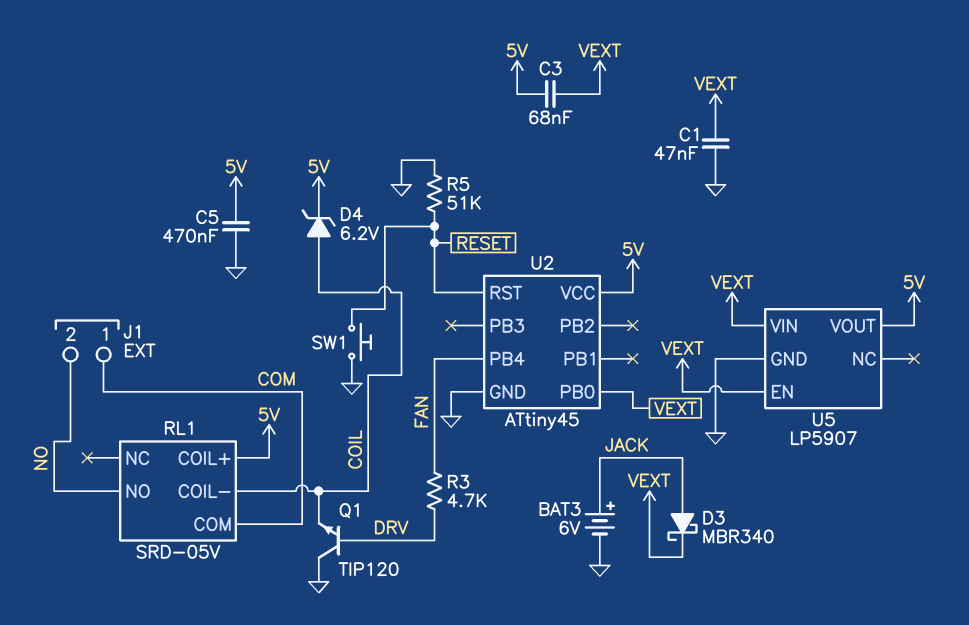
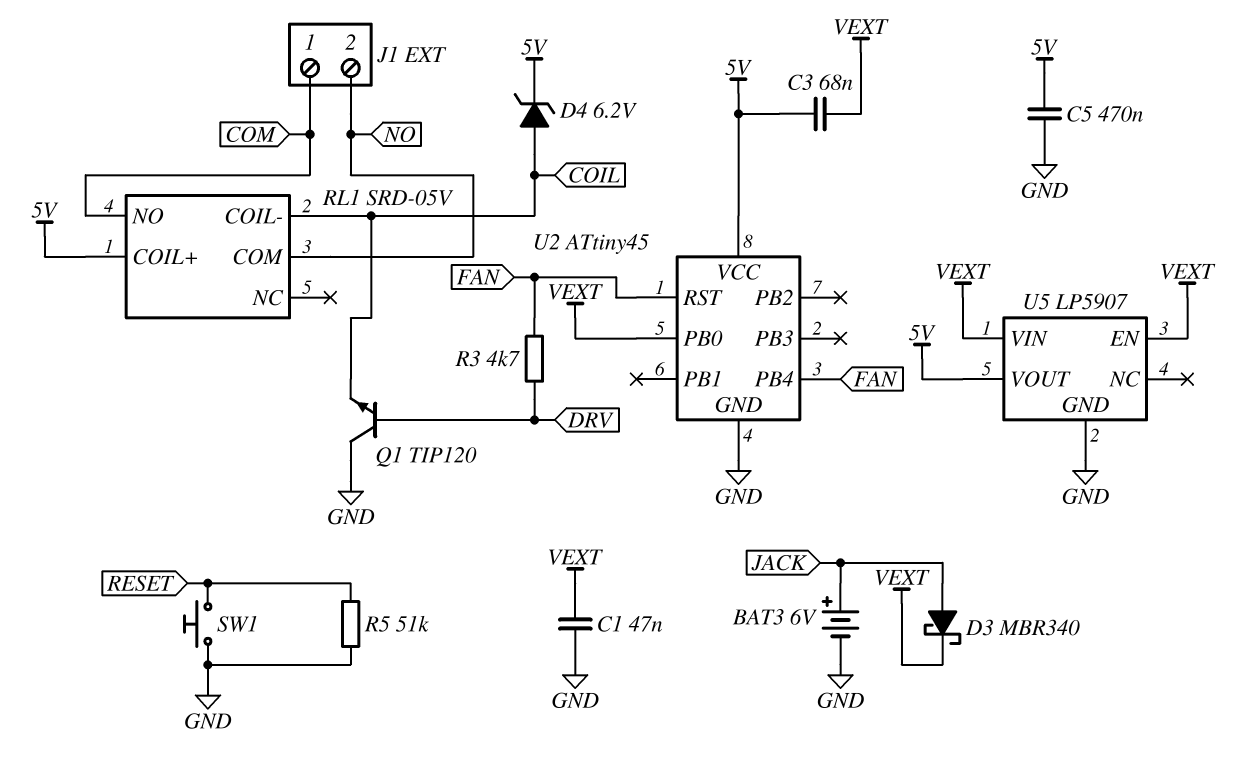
RL1 pin COM: COM -> NO
RL1 pin NO: NO -> COM
U2 pin RST: RESET -> FAN

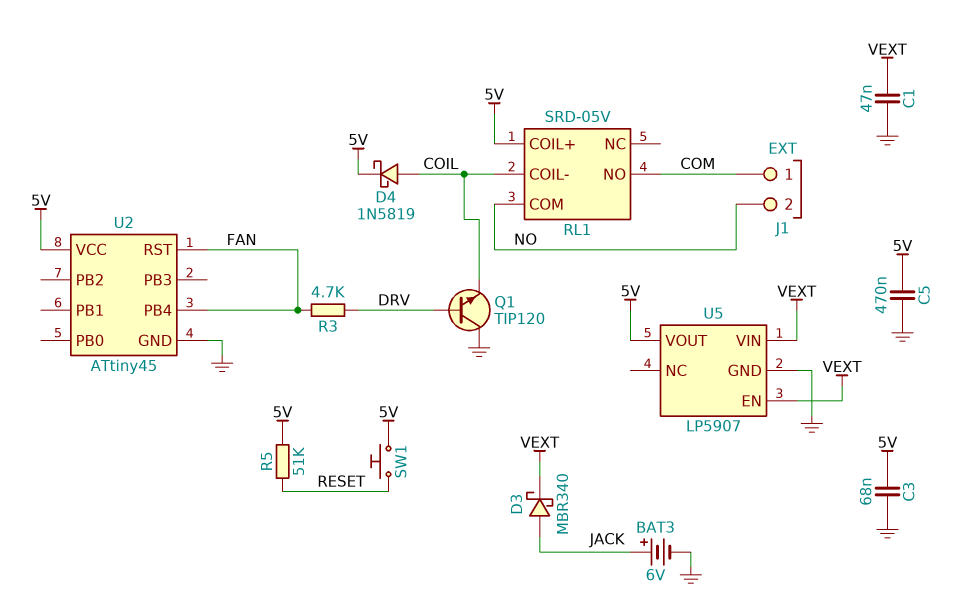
C3: 68nF (5V, VEXT) -> 68nF (5V, GND)
D4: zener 6.2V (A COIL, K 5V) -> schottky 1N5819 (A COIL, K 5V)
R5: 51k (GND, RESET) -> 51k (5V, RESET)
SW1: button (GND, RESET) -> button (5V, RESET)
U2 pin PB0: VEXT -> none

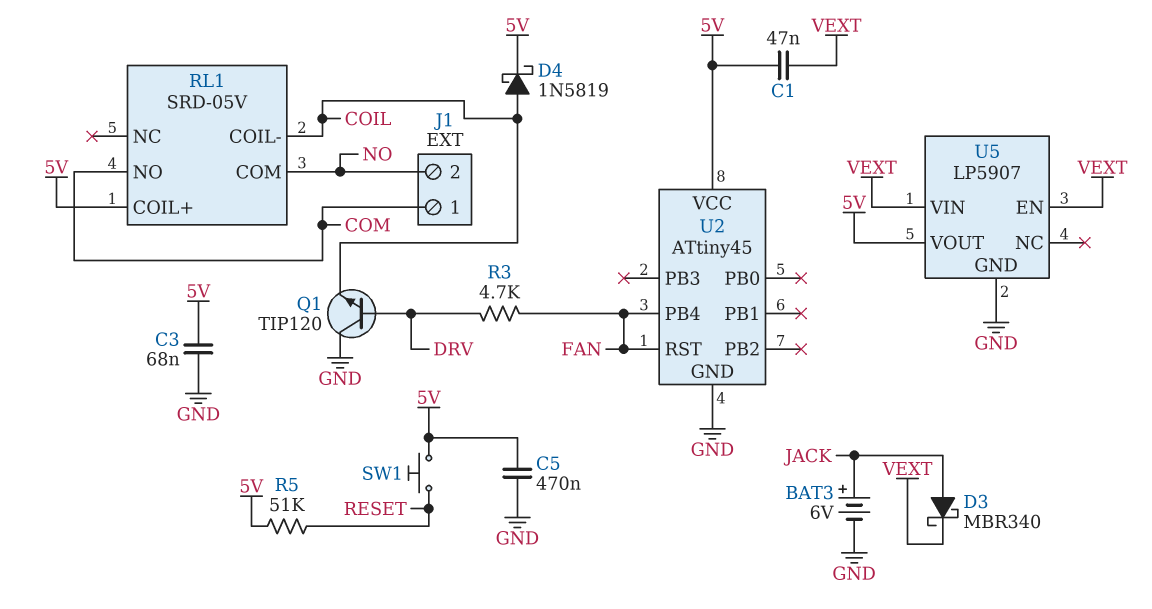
C1: 47nF (GND, VEXT) -> 47nF (5V, VEXT)

